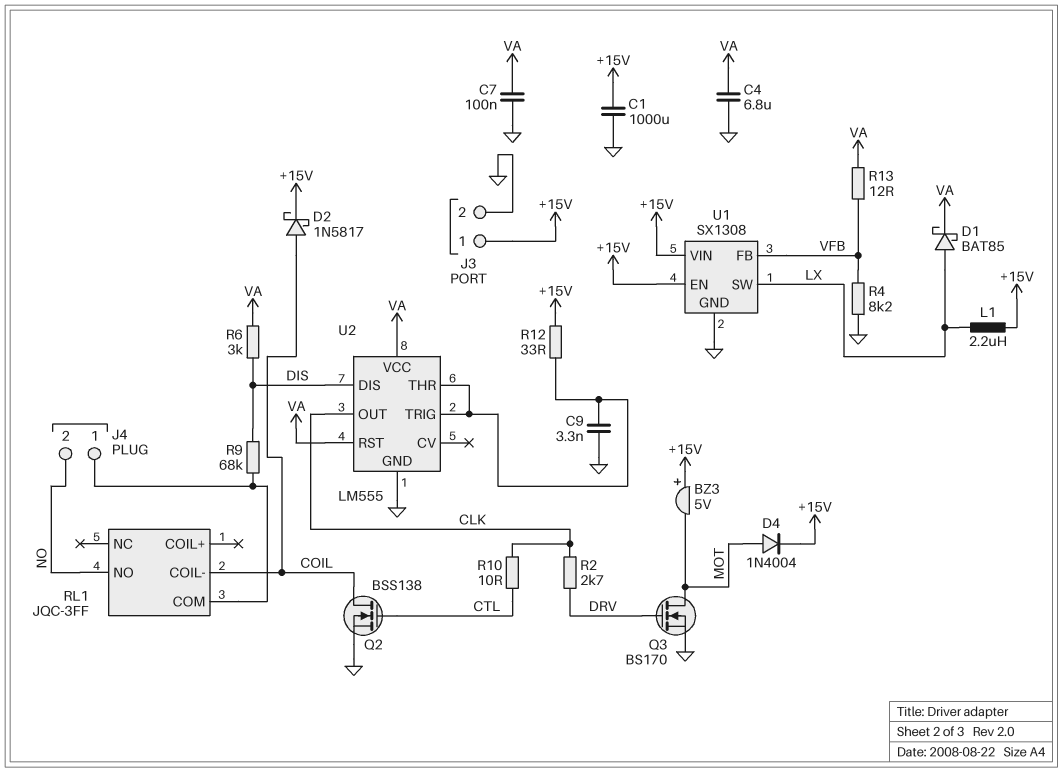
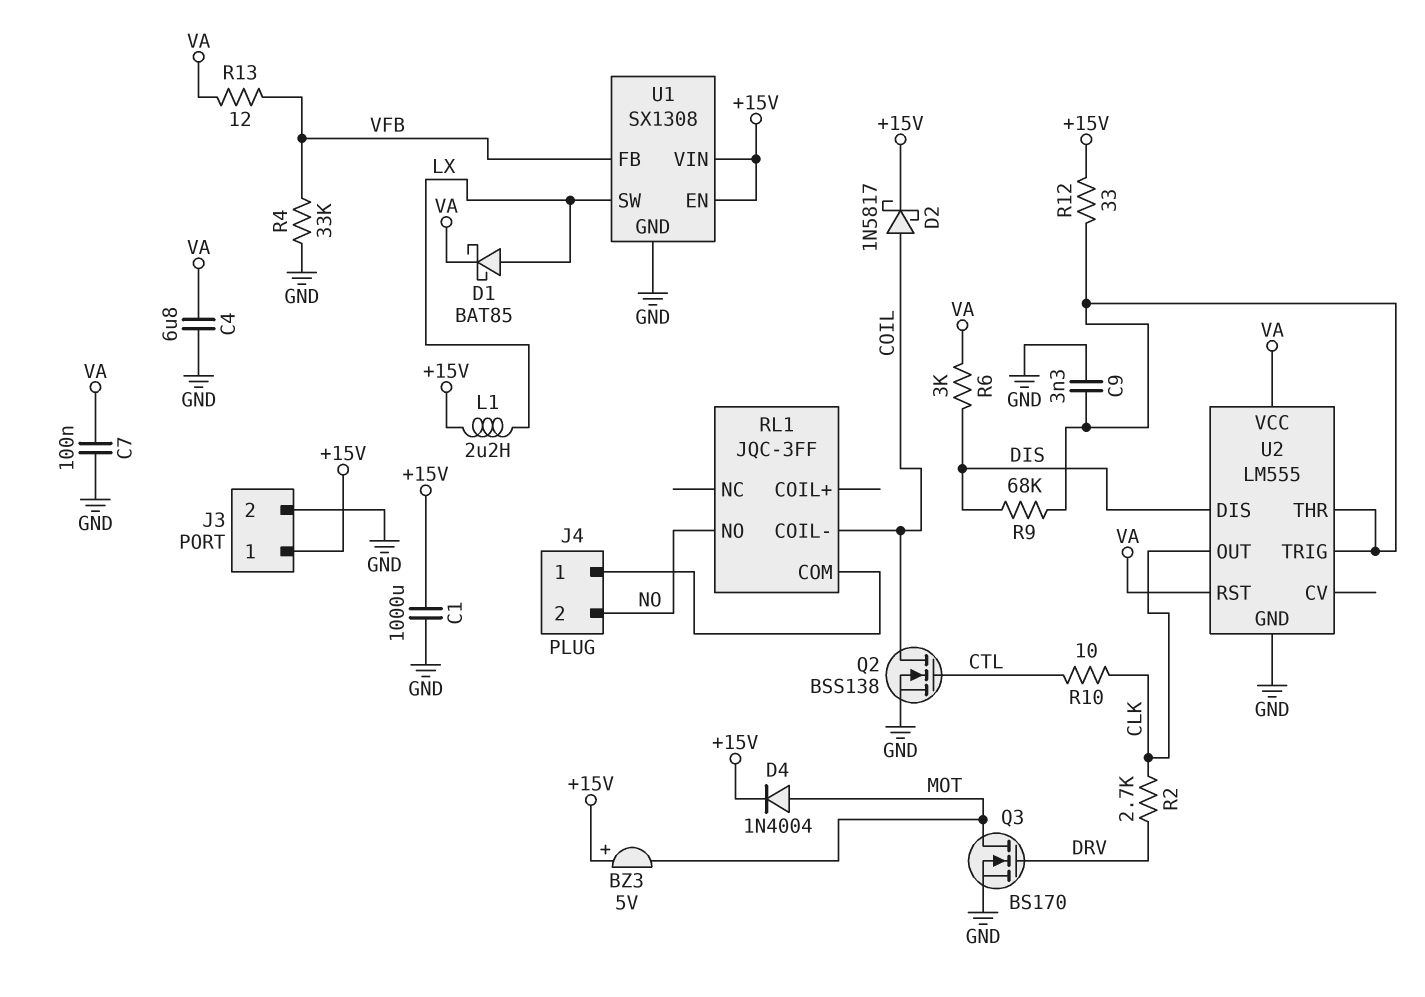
R4: 8.2k (GND, VFB) -> 33k (GND, VFB)
R9: 68k (DIS, J4/1) -> 68k (DIS, U2/THR)

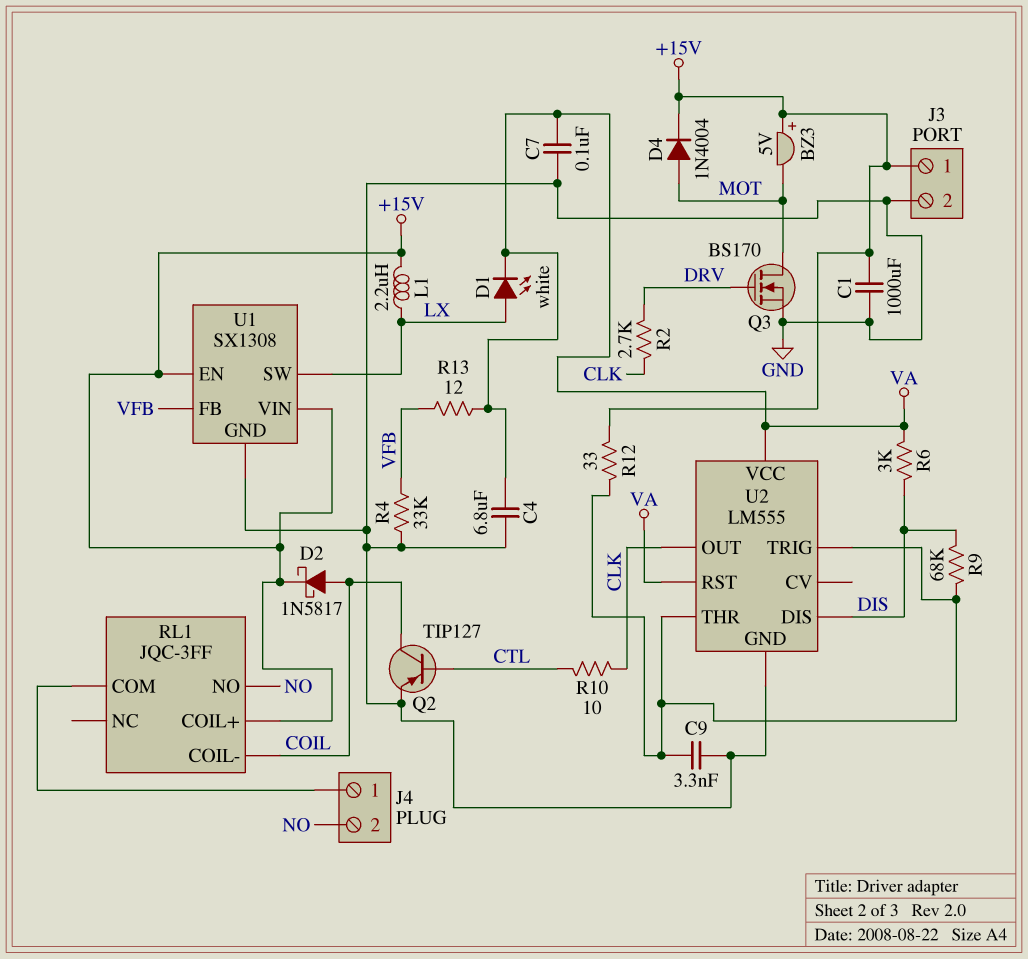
D1: schottky BAT85 (A LX, K VA) -> LED white (A LX, K VA)
Q2: NMOS BSS138 (G CTL, D COIL, S GND) -> PNP TIP127 (B CTL, C COIL, E GND)
RL1 pin COIL+: none -> +15V

